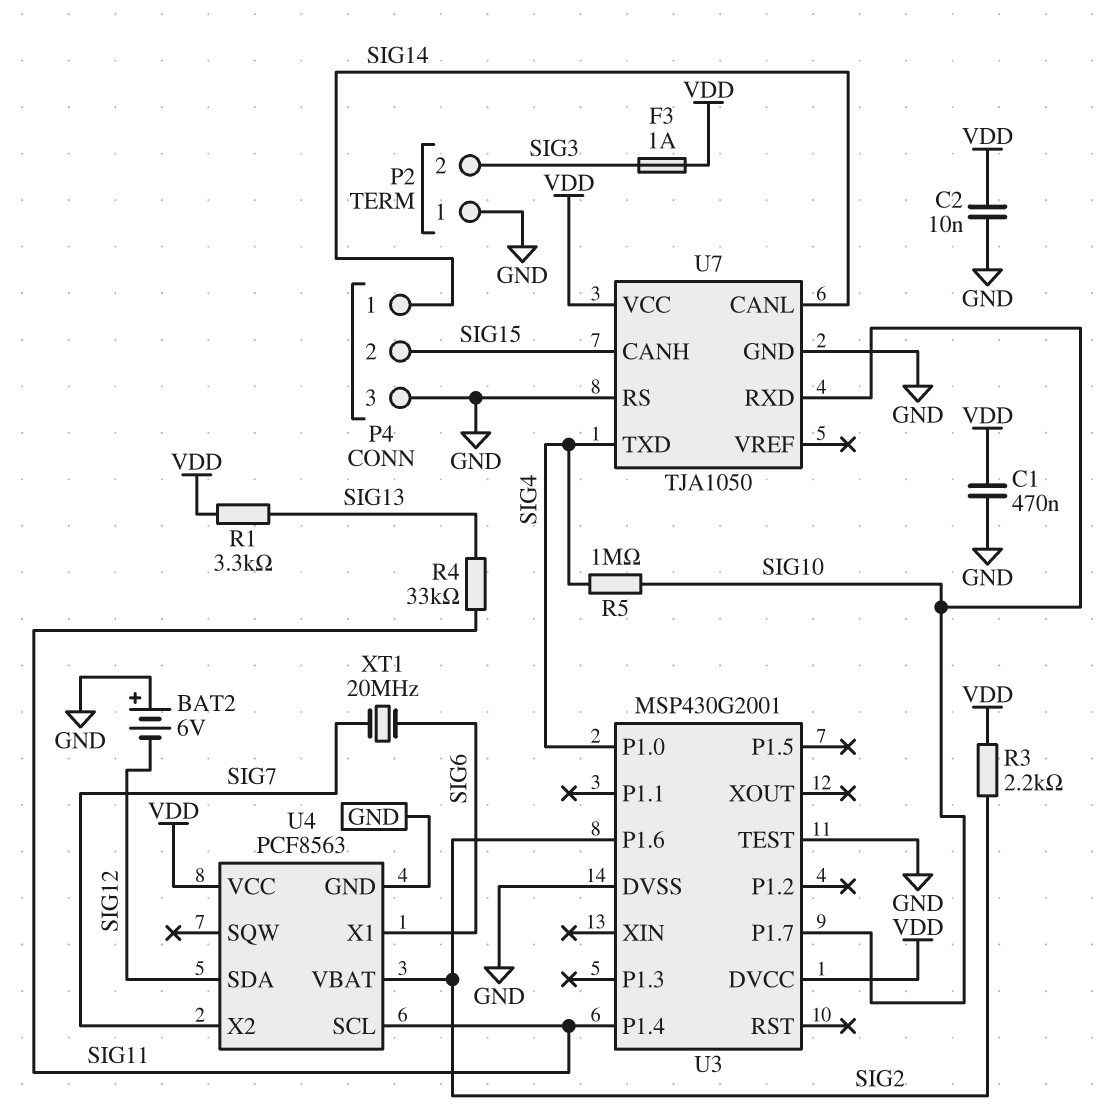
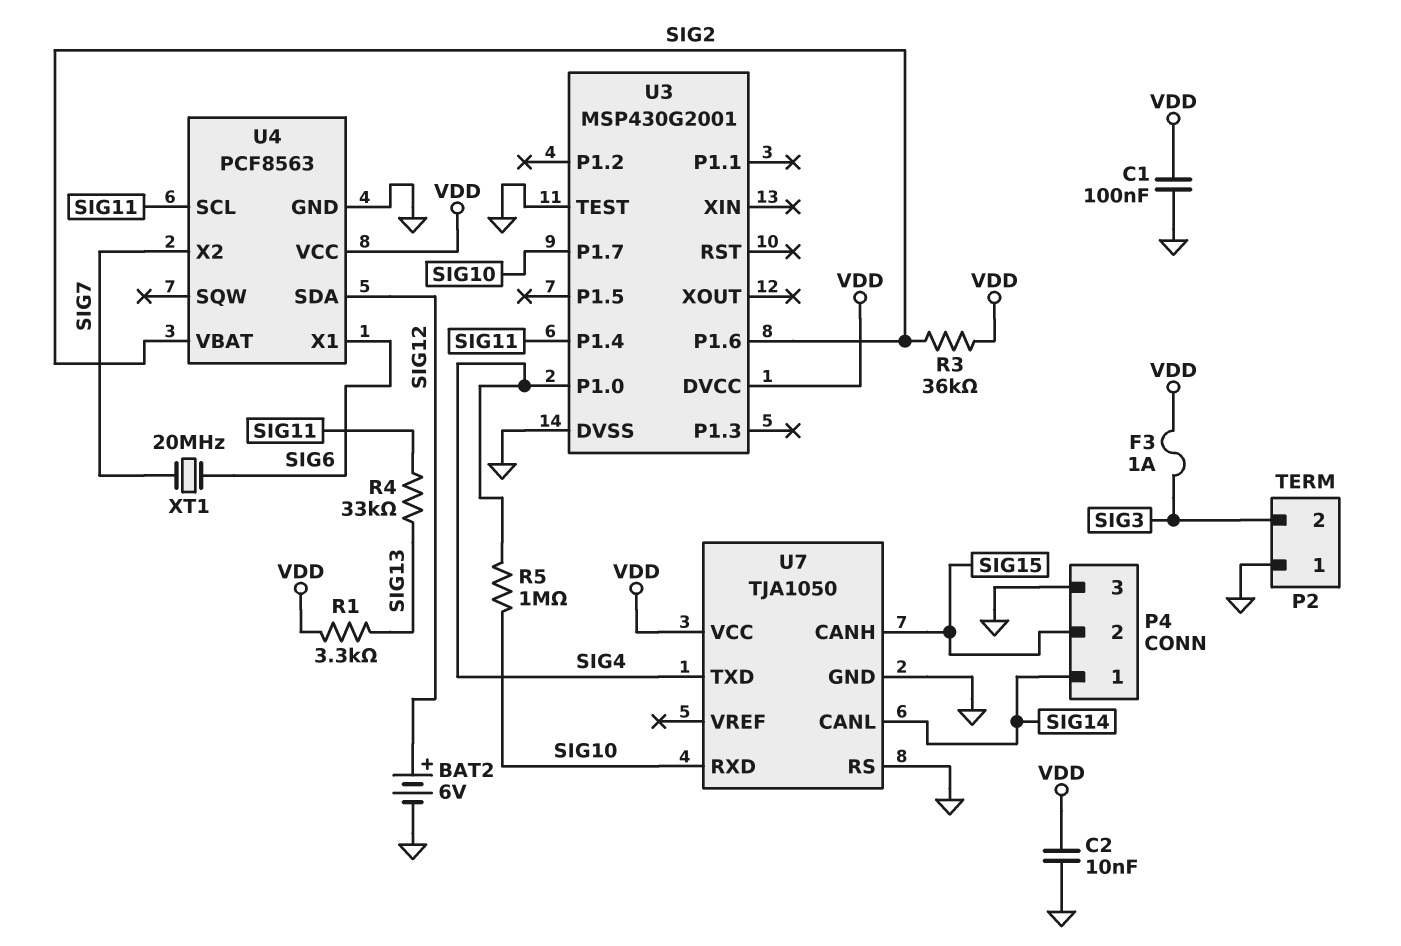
BAT2: 6V (plus GND, minus SIG12) -> 6V (plus SIG12, minus GND)
C1: 470nF (GND, VDD) -> 100nF (GND, VDD)
R3: 2.2k (SIG2, VDD) -> 36k (SIG2, VDD)

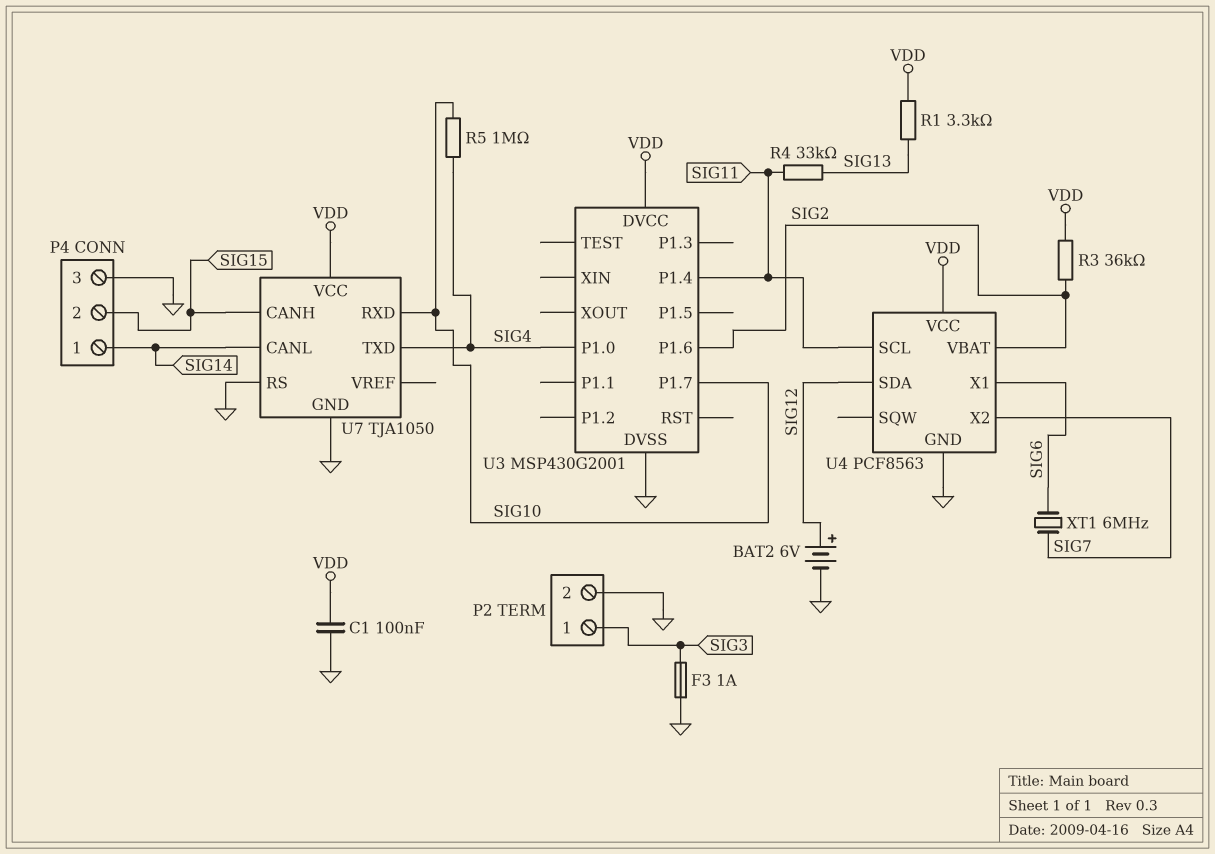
C2: 10nF (GND, VDD) -> none
F3: 1A (SIG3, VDD) -> 1A (GND, SIG3)
P2 pin 1: GND -> SIG3
P2 pin 2: SIG3 -> GND
U3 pin TEST: GND -> none
XT1: 20MHz (SIG6, SIG7) -> 6MHz (SIG6, SIG7)

